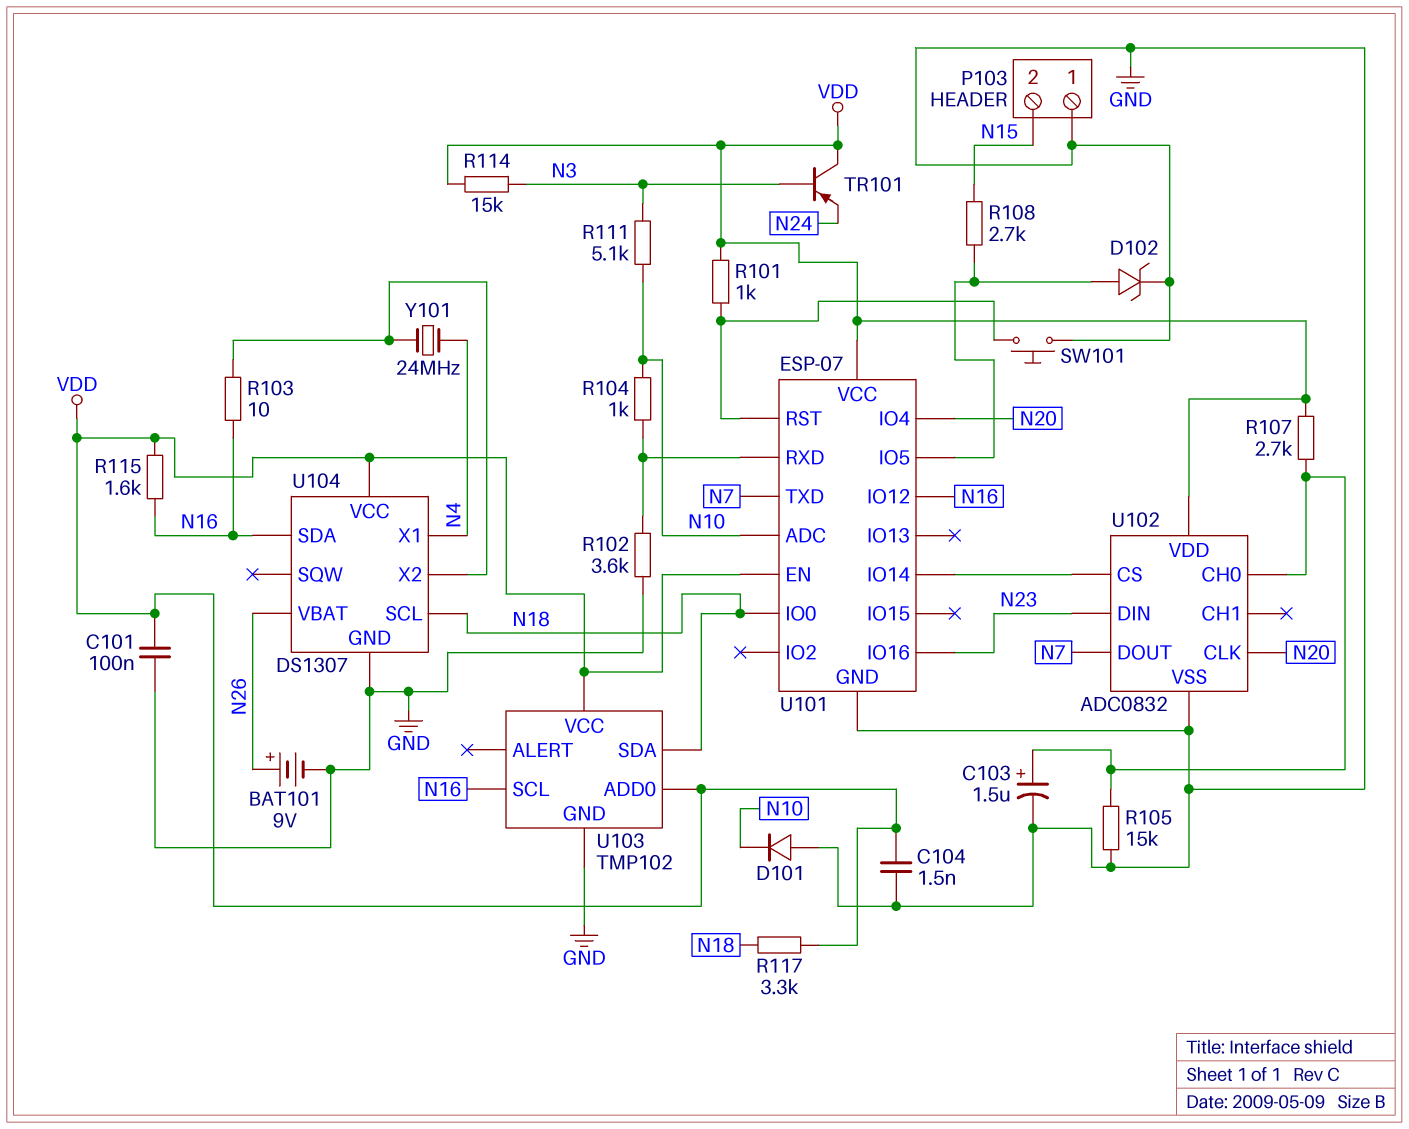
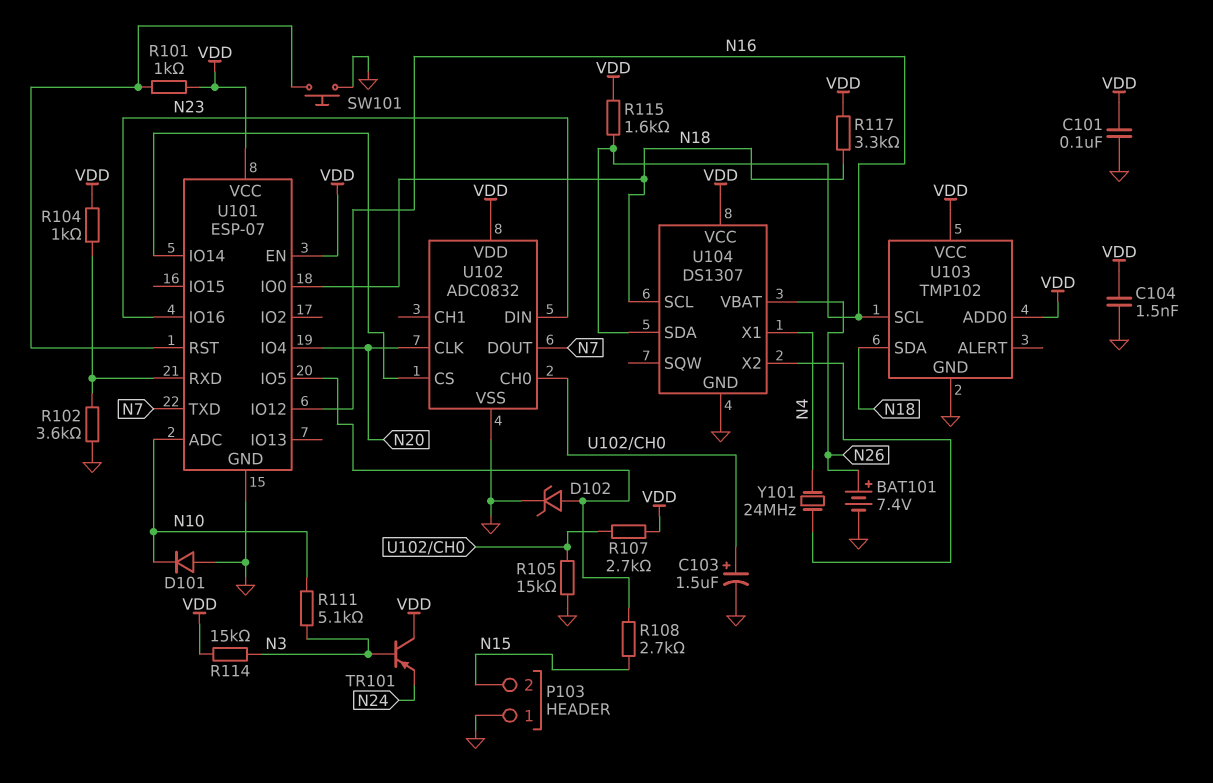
BAT101: 9V (plus N26, minus GND) -> 7.4V (plus N26, minus GND)
R103: 10 (N16, U104/X2) -> none
R104: 1k (N10, U101/RXD) -> 1k (U101/RXD, VDD)

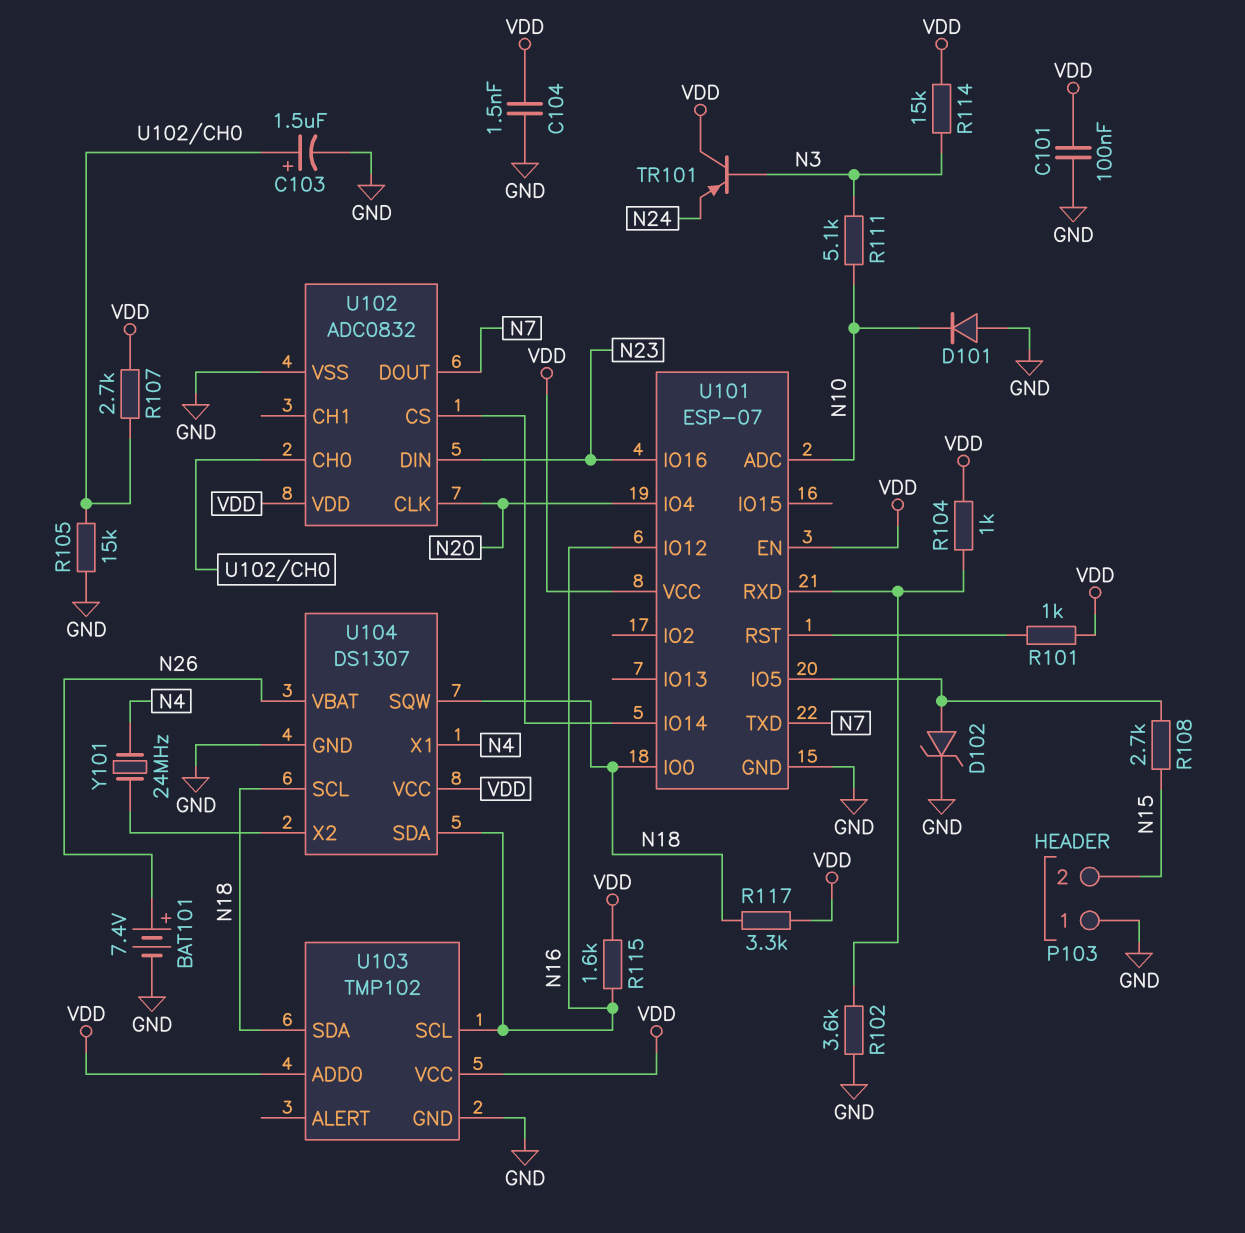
SW101: button (GND, U101/RST) -> none
U104 pin SQW: none -> N18

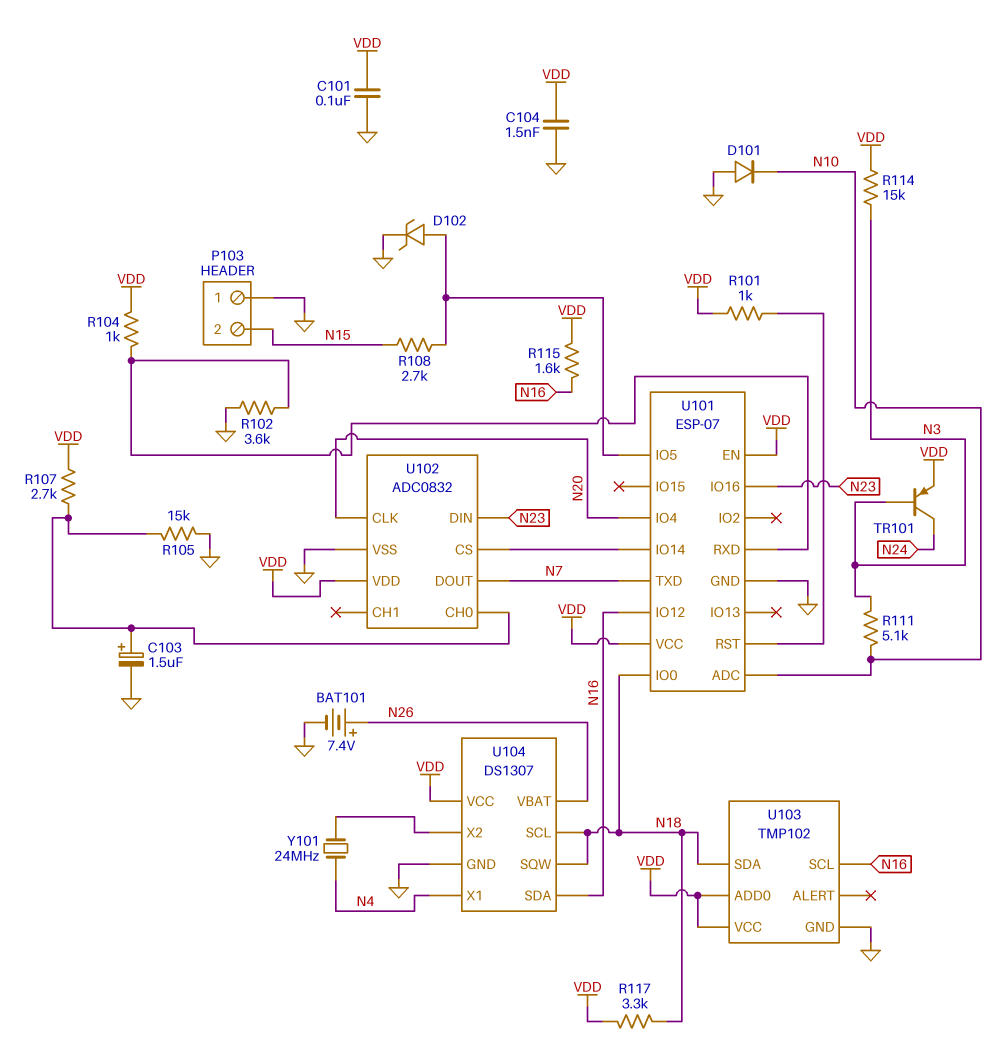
TR101: PNP (B N3, C VDD, E N24) -> PNP (B N3, C N24, E VDD)

